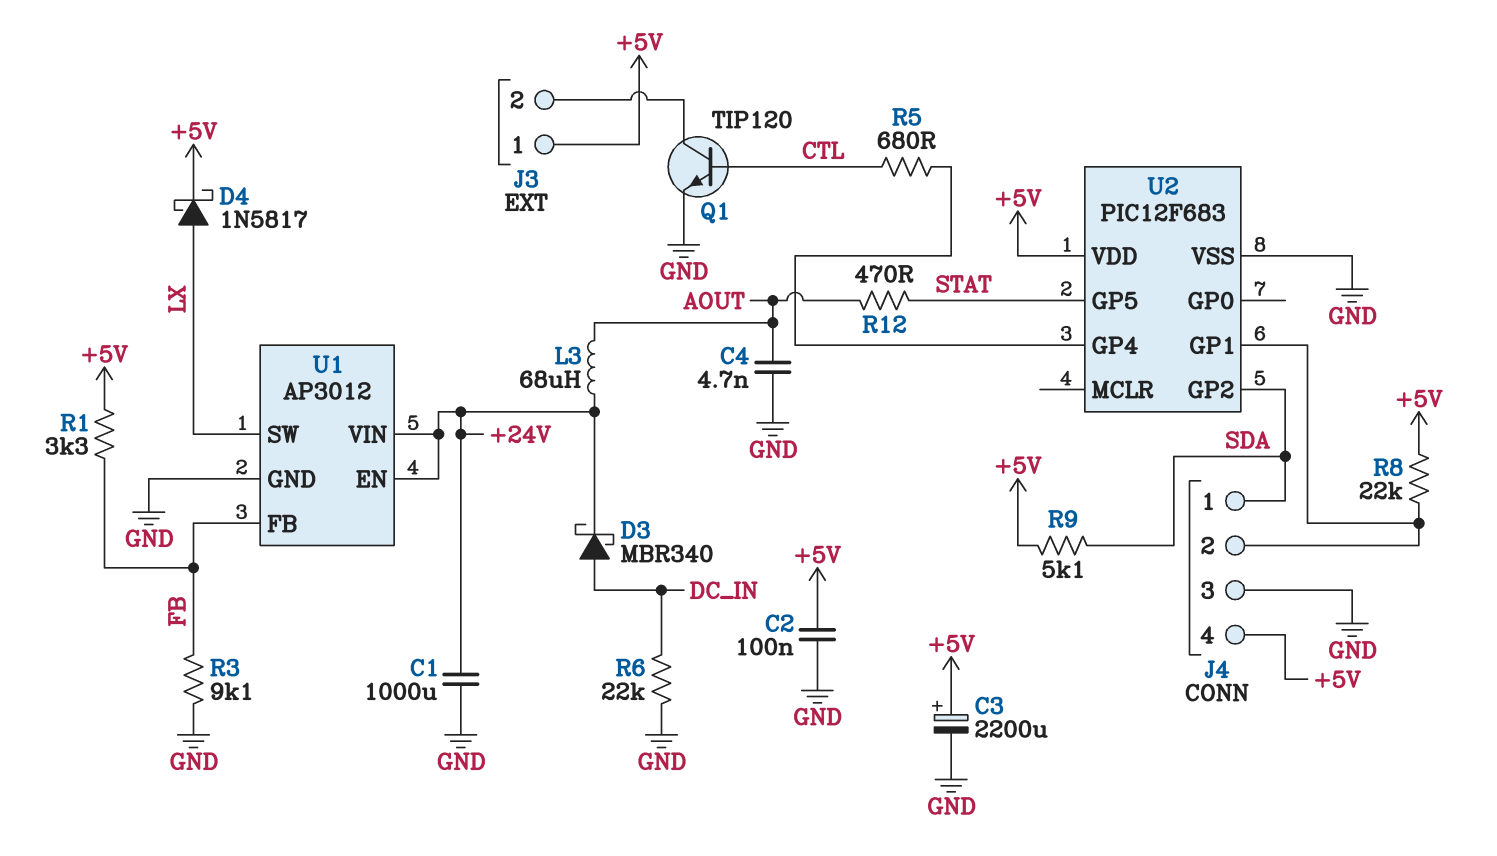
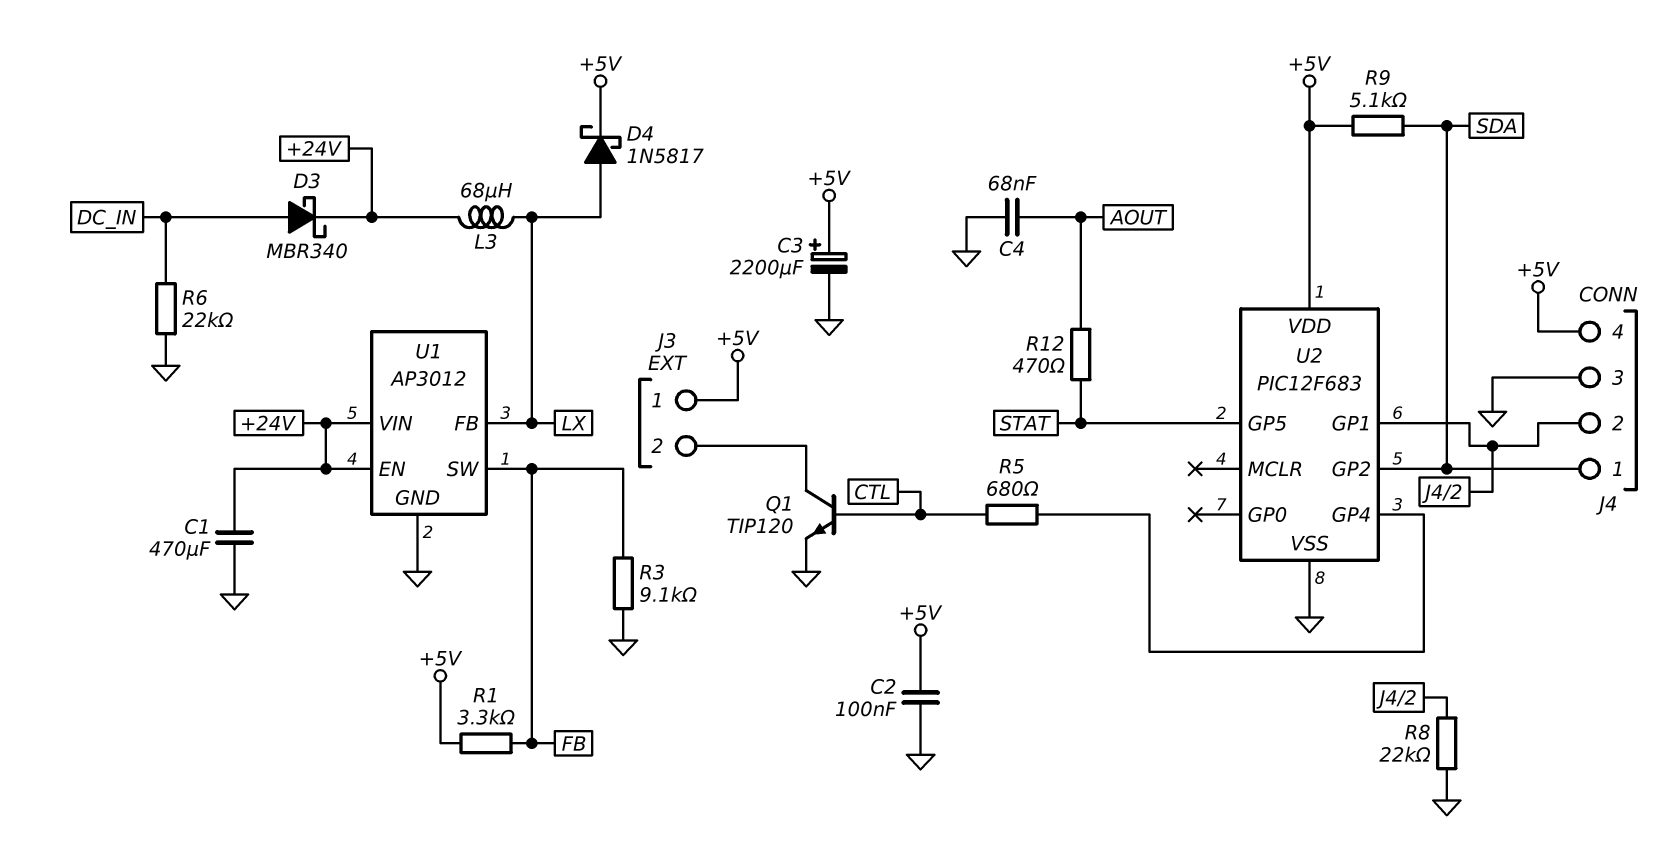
C1: 1000uF (+24V, GND) -> 470uF (+24V, GND)
C4: 4.7nF (AOUT, GND) -> 68nF (AOUT, GND)
L3: 68uH (+24V, AOUT) -> 68uH (+24V, LX)
R8: 22k (+5V, J4/2) -> 22k (GND, J4/2)
U1 pin FB: FB -> LX
U1 pin SW: LX -> FB

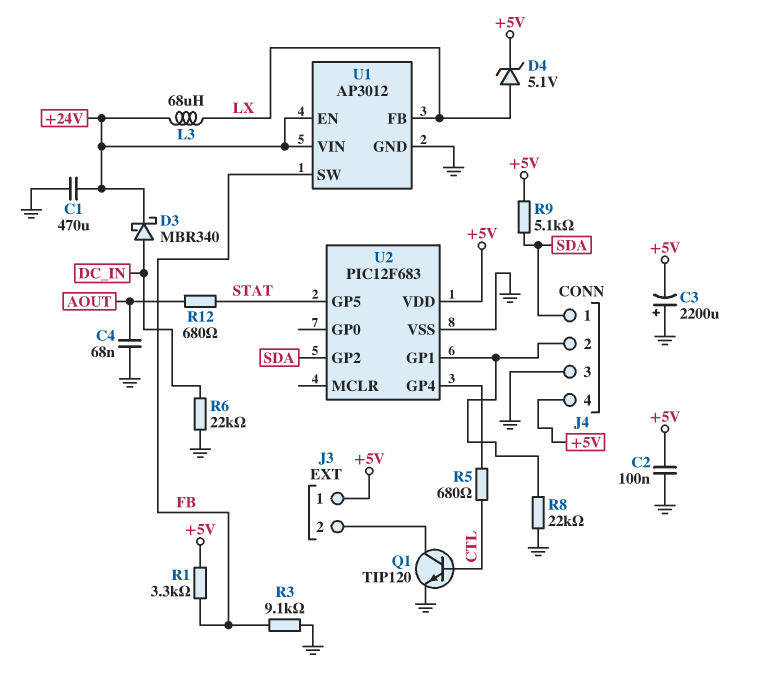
C3: 2200uF (plus +5V, minus GND) -> 2200uF (plus GND, minus +5V)
D4: schottky 1N5817 (A LX, K +5V) -> zener 5.1V (A LX, K +5V)
R12: 470 (AOUT, STAT) -> 680 (AOUT, STAT)

